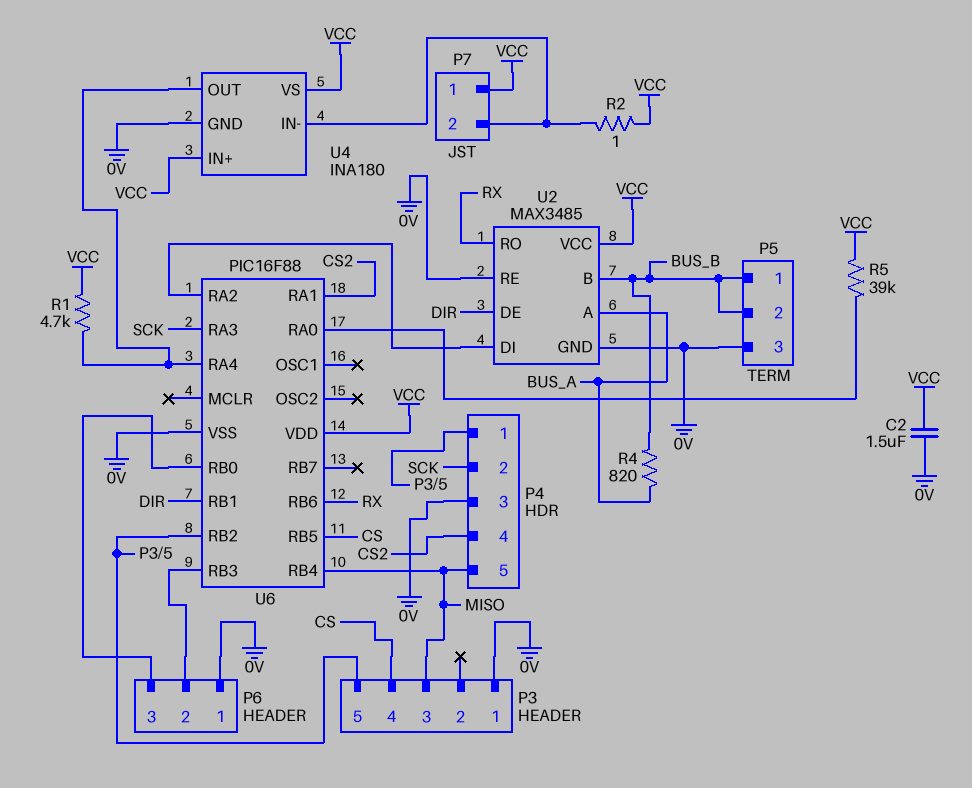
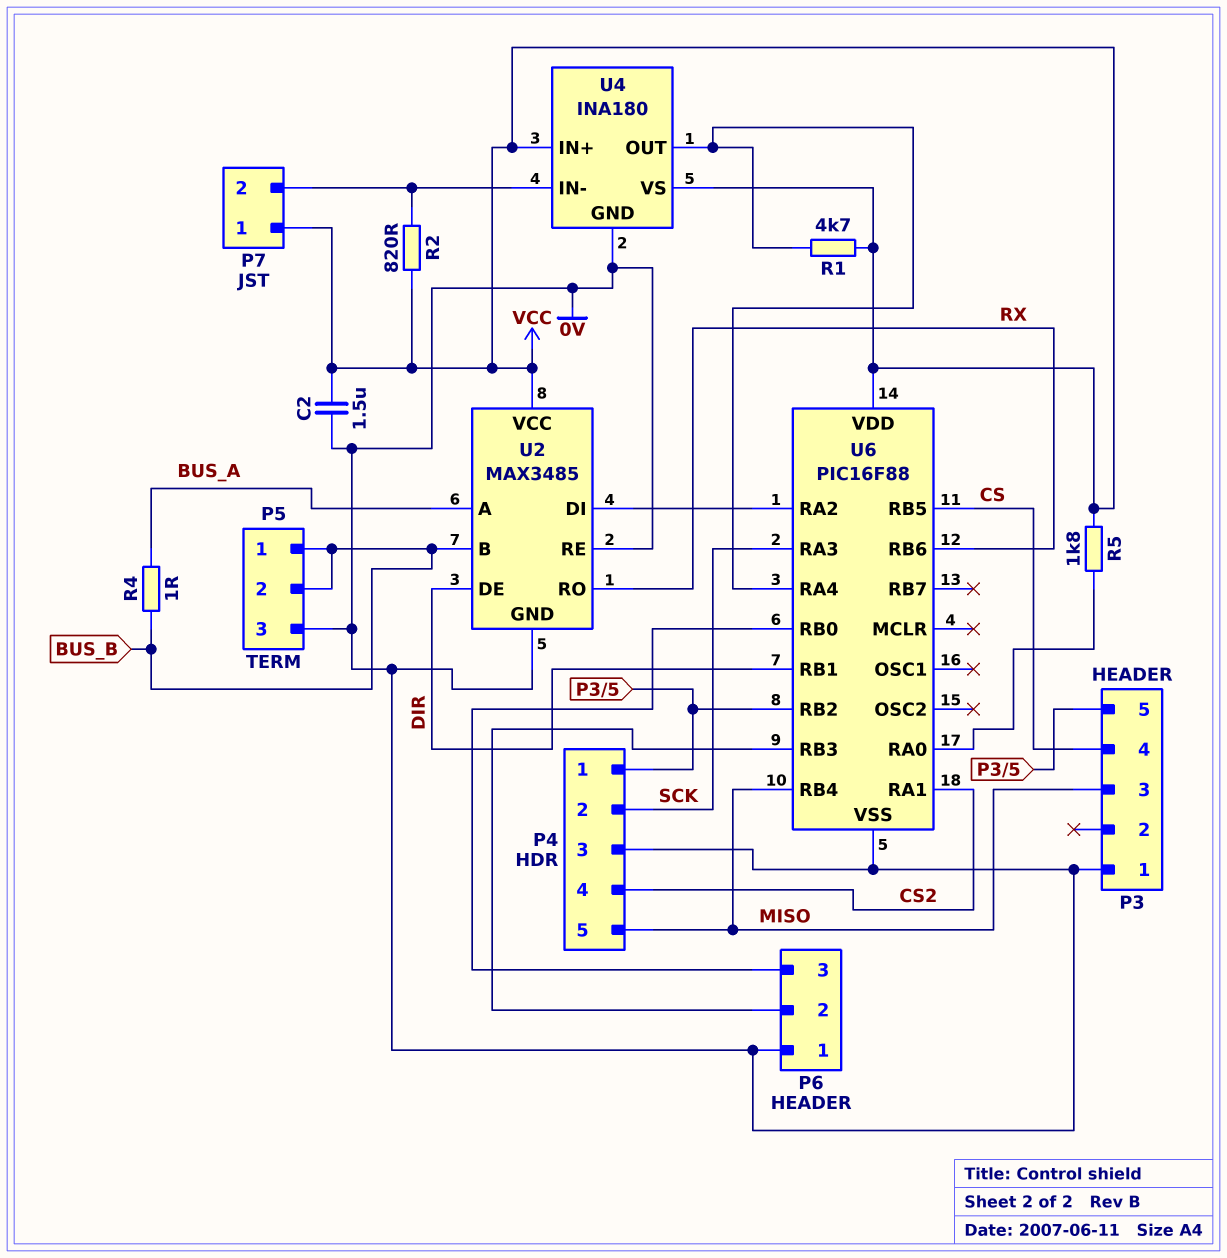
R2: 1 (P7/2, VCC) -> 820 (P7/2, VCC)
R4: 820 (BUS_A, BUS_B) -> 1 (BUS_A, BUS_B)
R5: 39k (U6/RA0, VCC) -> 1.8k (U6/RA0, VCC)

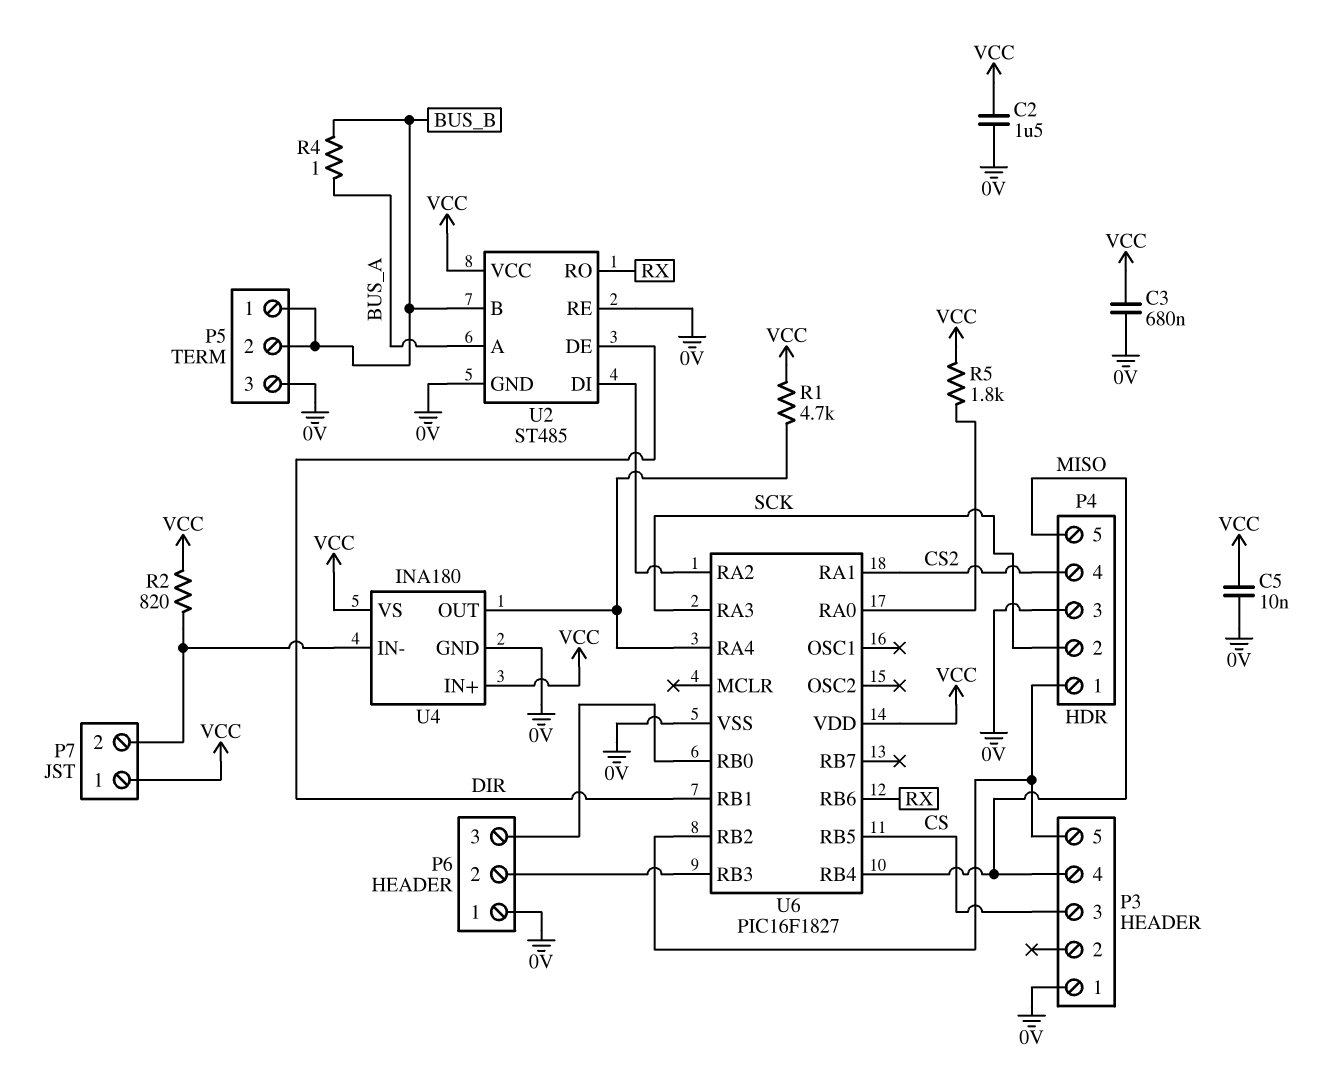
C3: none -> 680nF (0V, VCC)
C5: none -> 10nF (0V, VCC)
P3 pin 3: MISO -> CS
P3 pin 4: CS -> MISO
U2: MAX3485 -> ST485
U6: PIC16F88 -> PIC16F1827

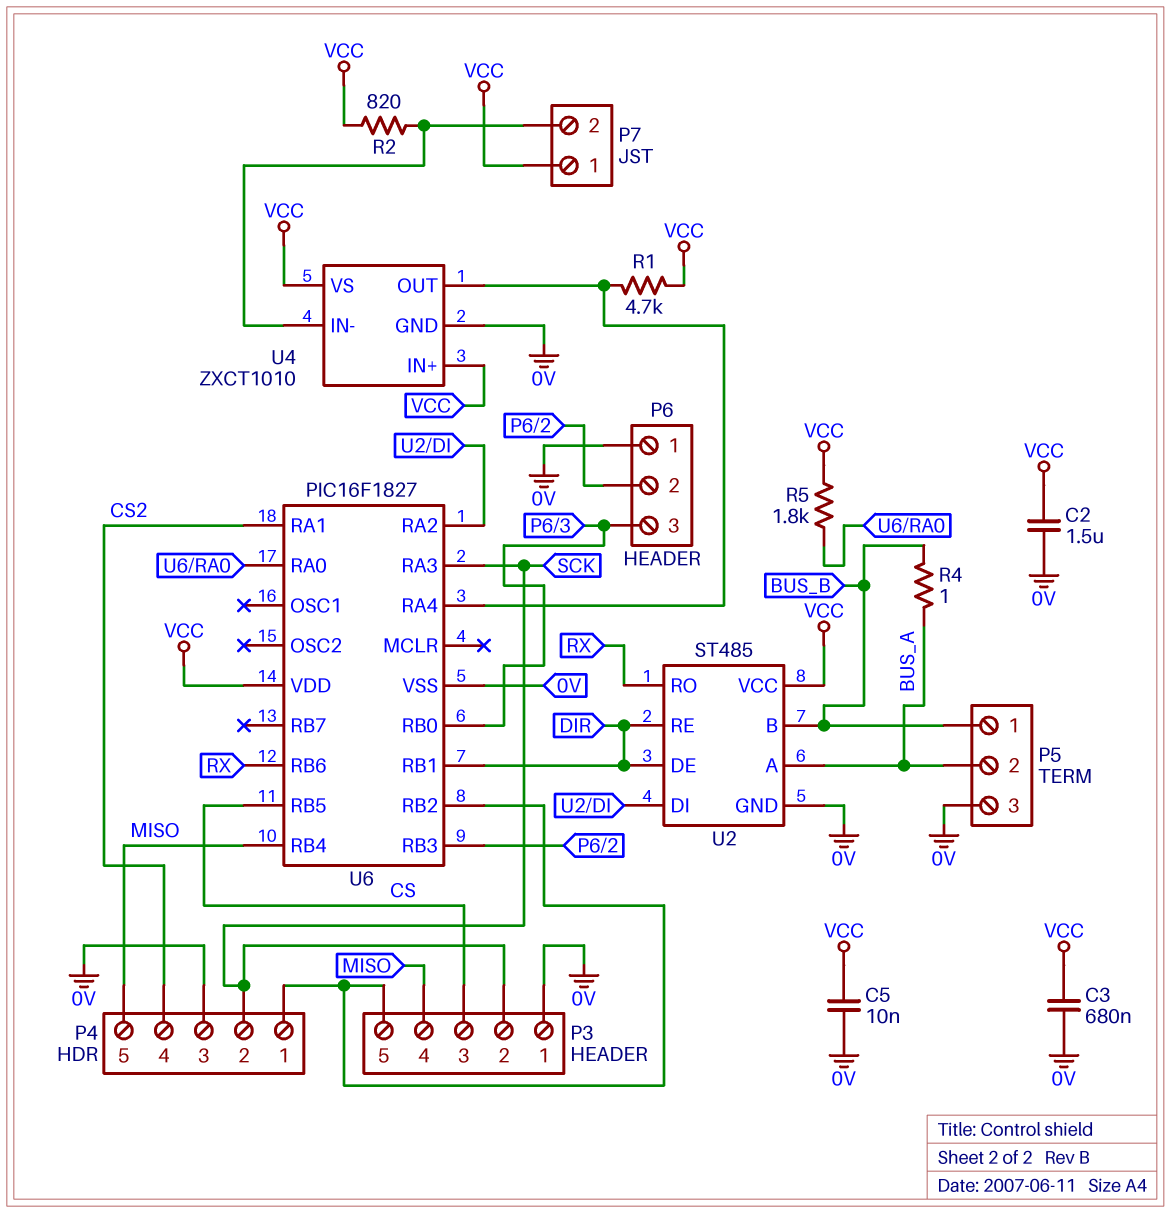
P3 pin 2: none -> SCK
P5 pin 2: BUS_B -> BUS_A
U2 pin RE: 0V -> DIR
U4: INA180 -> ZXCT1010

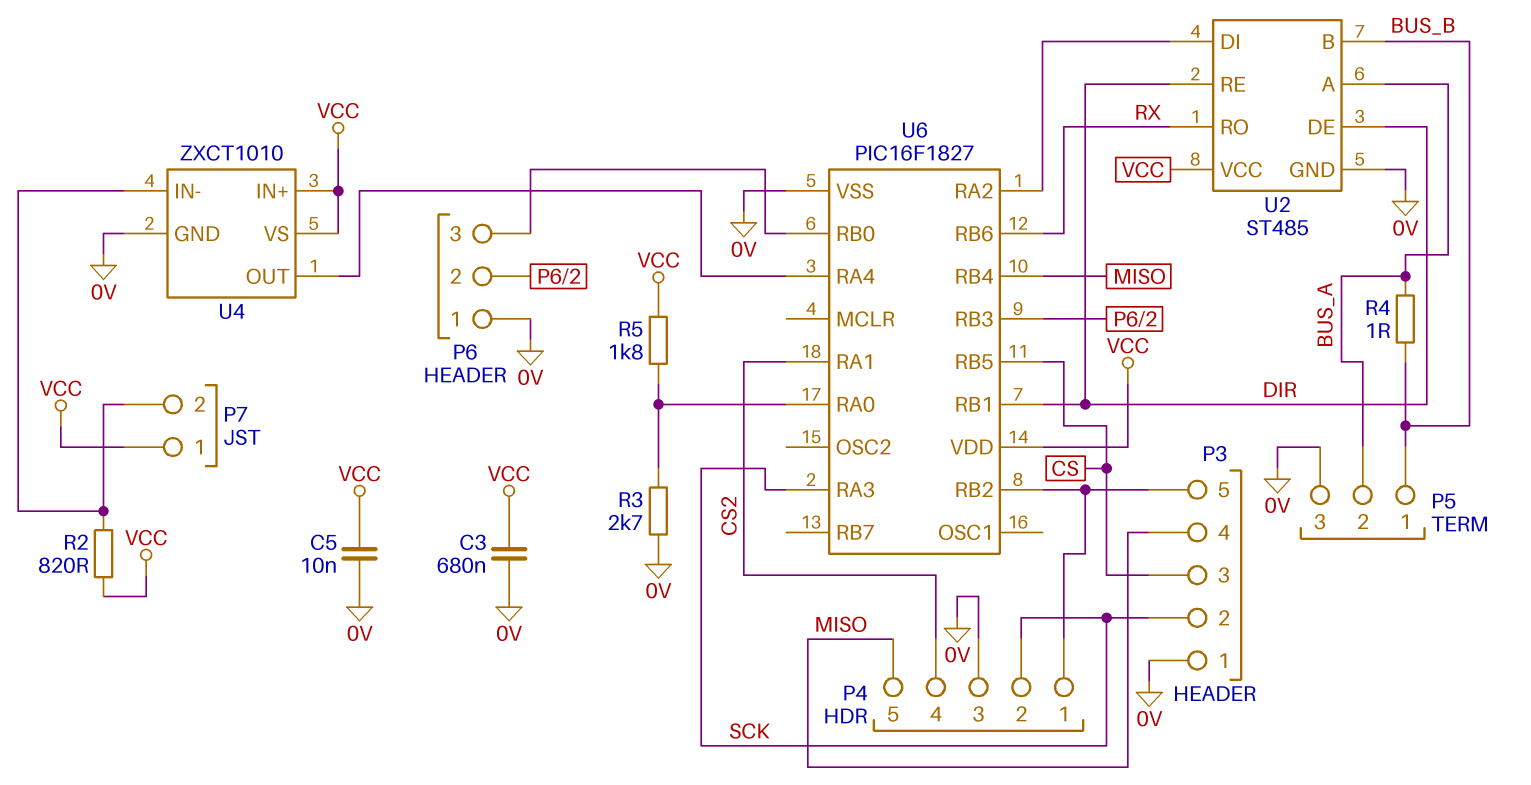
C2: 1.5uF (0V, VCC) -> none
R1: 4.7k (U4/OUT, VCC) -> none
R3: none -> 2.7k (0V, U6/RA0)

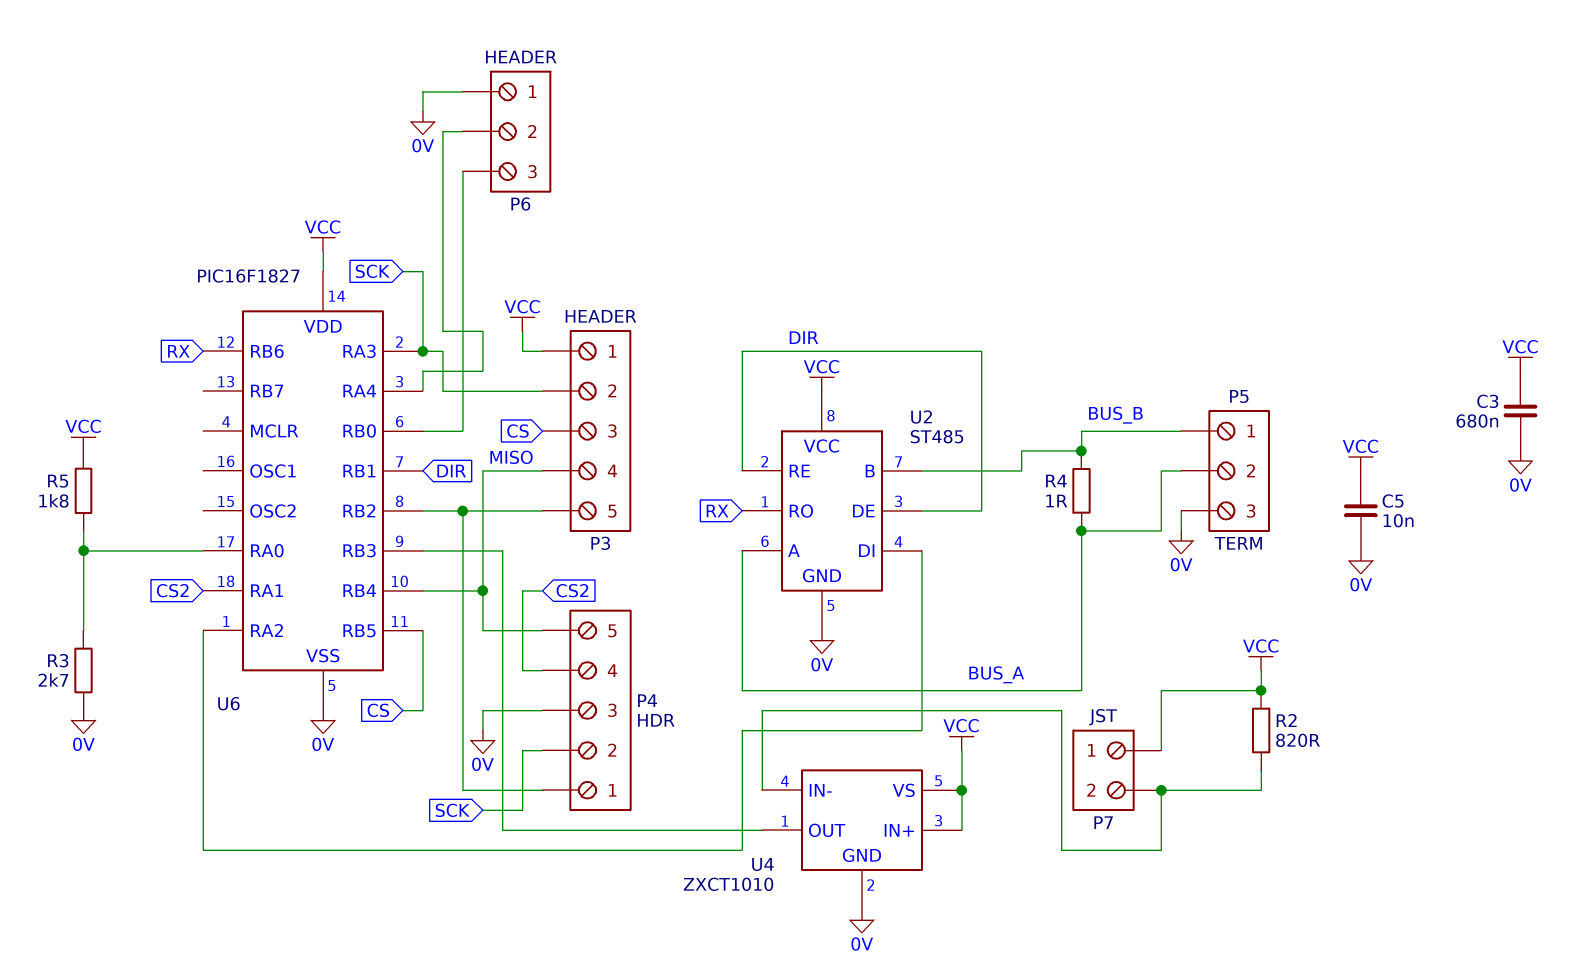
P3 pin 1: 0V -> VCC
U6 pin RA4: U4/OUT -> P6/2
U6 pin RB3: P6/2 -> U4/OUT

